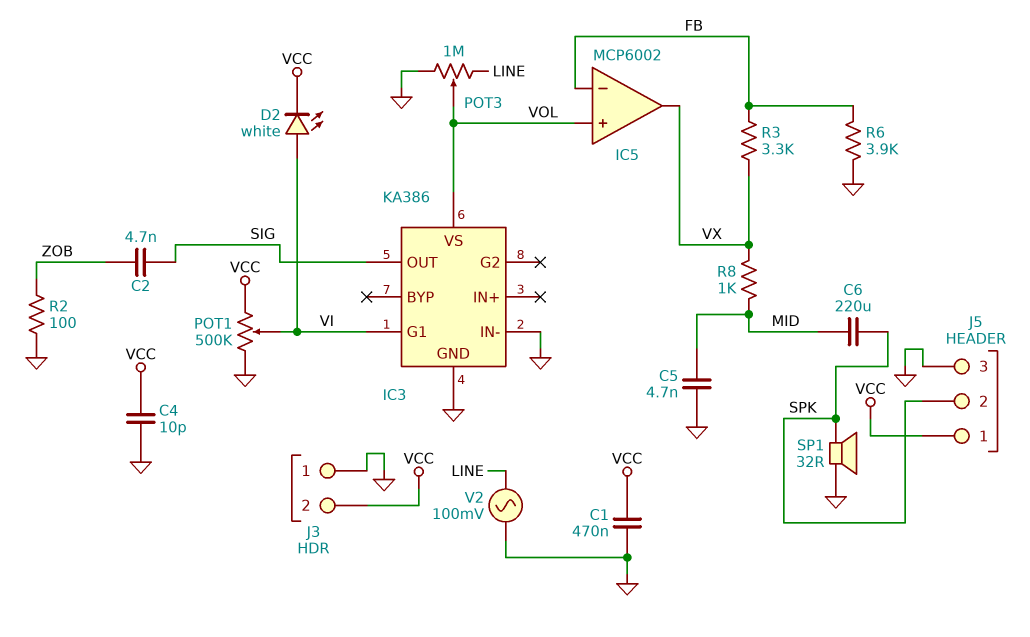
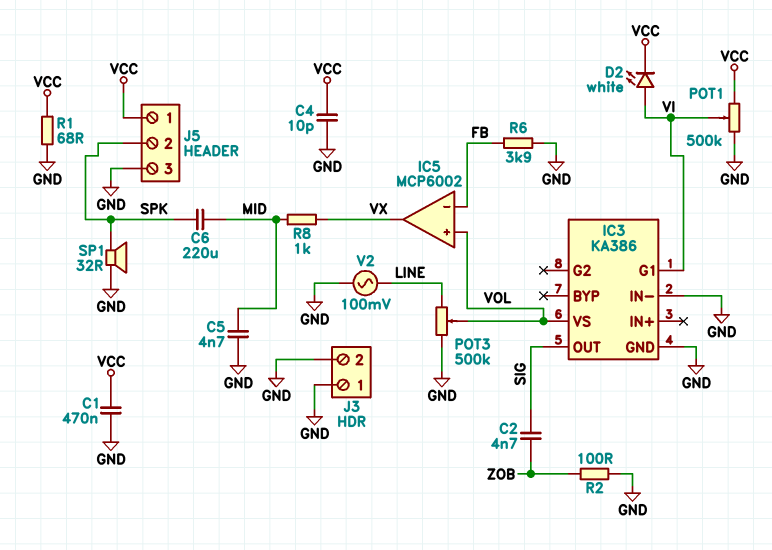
J3 pin 2: VCC -> GND
POT3: 1M (GND, LINE, wiper VOL) -> 500k (GND, LINE, wiper VOL)
R1: none -> 68 (GND, VCC)
R3: 3.3k (FB, VX) -> none

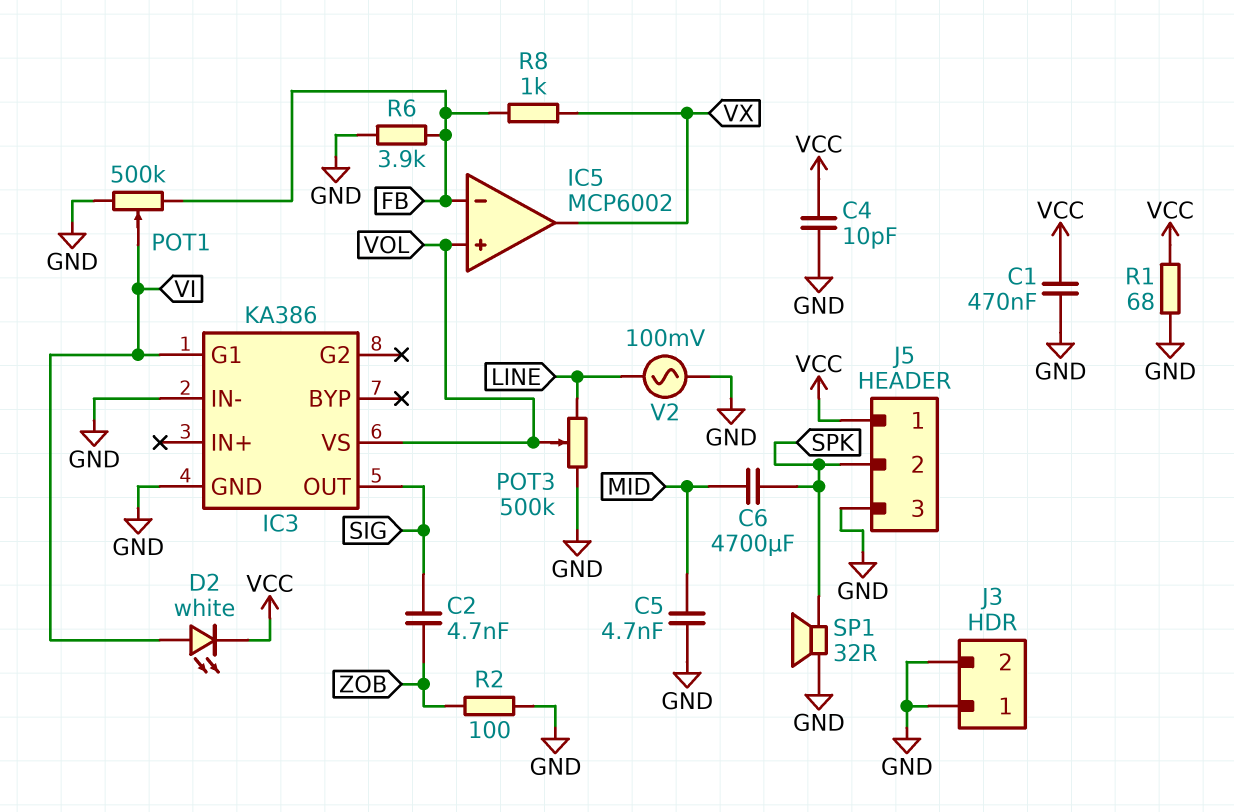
C6: 220uF (MID, SPK) -> 4700uF (MID, SPK)
POT1: 500k (GND, VCC, wiper VI) -> 500k (FB, GND, wiper VI)
R8: 1k (MID, VX) -> 1k (FB, VX)

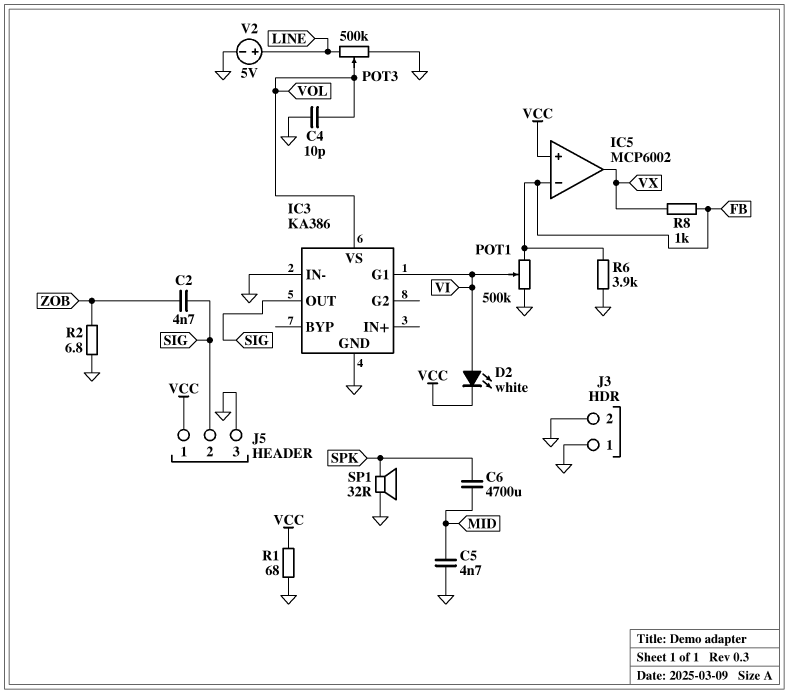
C1: 470nF (GND, VCC) -> none
C4: 10pF (GND, VCC) -> 10pF (GND, VOL)
IC5 pin in+: VOL -> VCC
J5 pin 2: SPK -> SIG
R2: 100 (GND, ZOB) -> 6.8 (GND, ZOB)
V2: AC 100mV (GND, LINE) -> 5V (plus LINE, minus GND)

